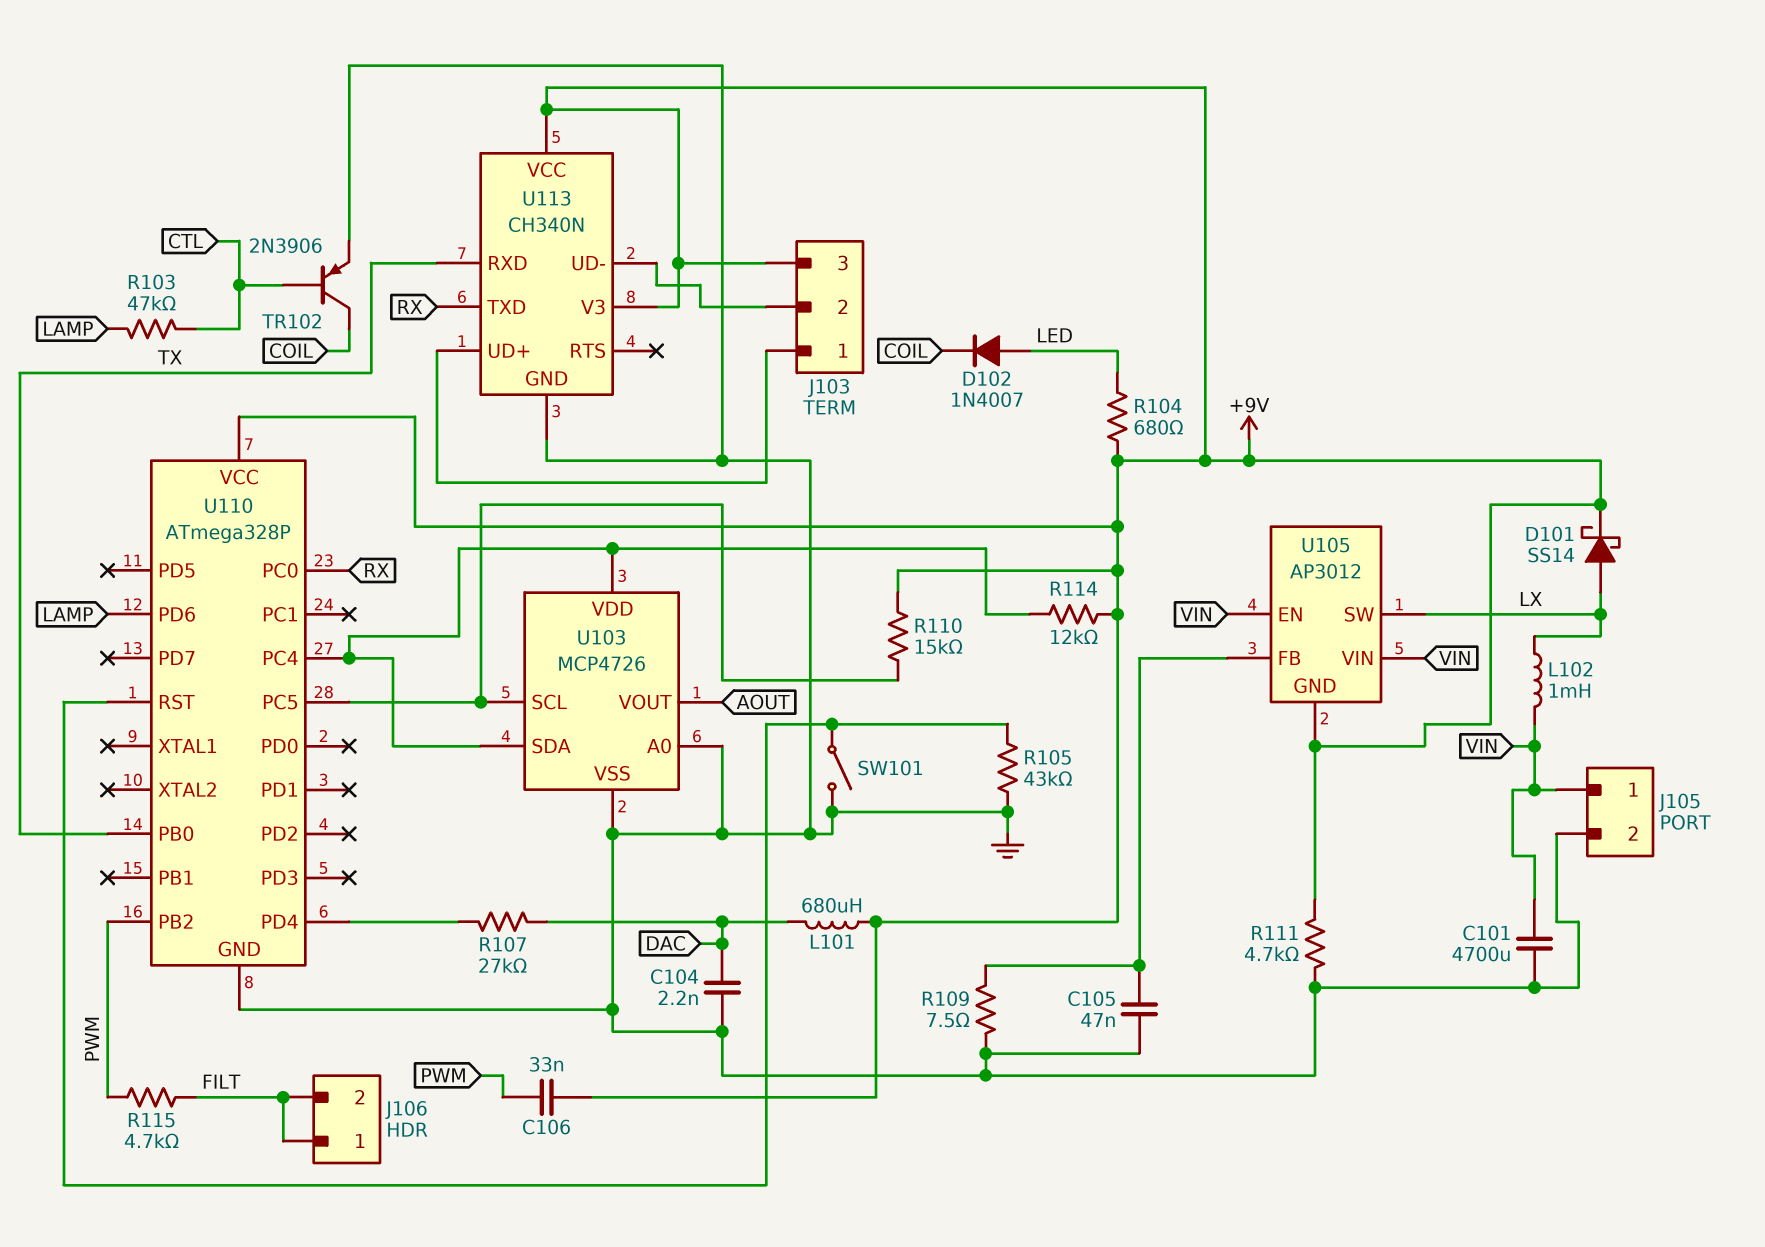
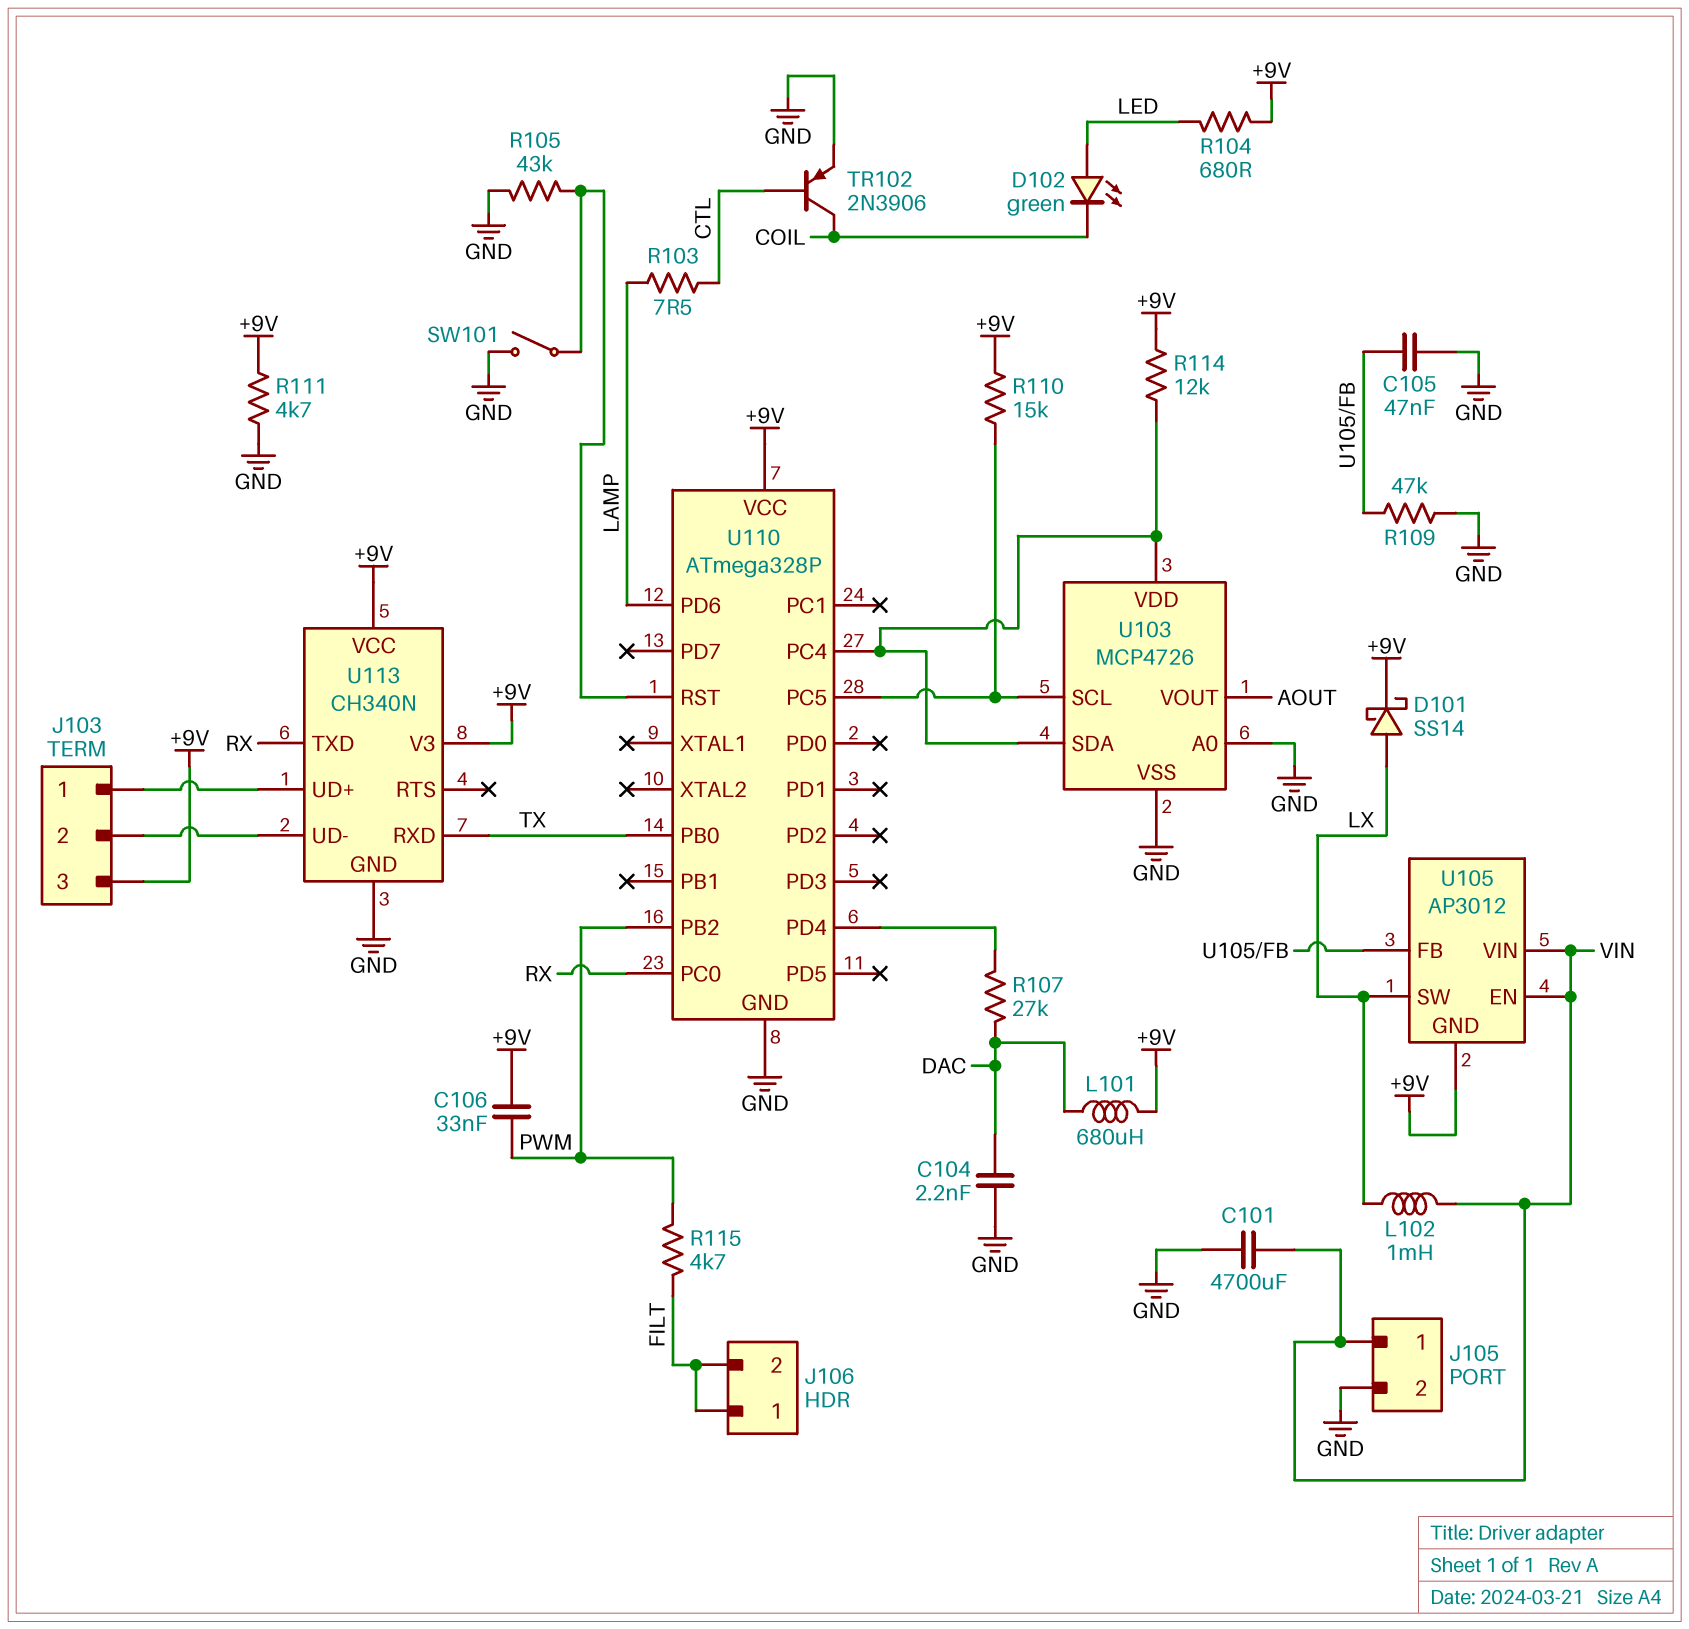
D102: diode 1N4007 (A LED, K COIL) -> LED green (A LED, K COIL)
R103: 47k (CTL, LAMP) -> 7.5 (CTL, LAMP)
R109: 7.5 (GND, U105/FB) -> 47k (GND, U105/FB)

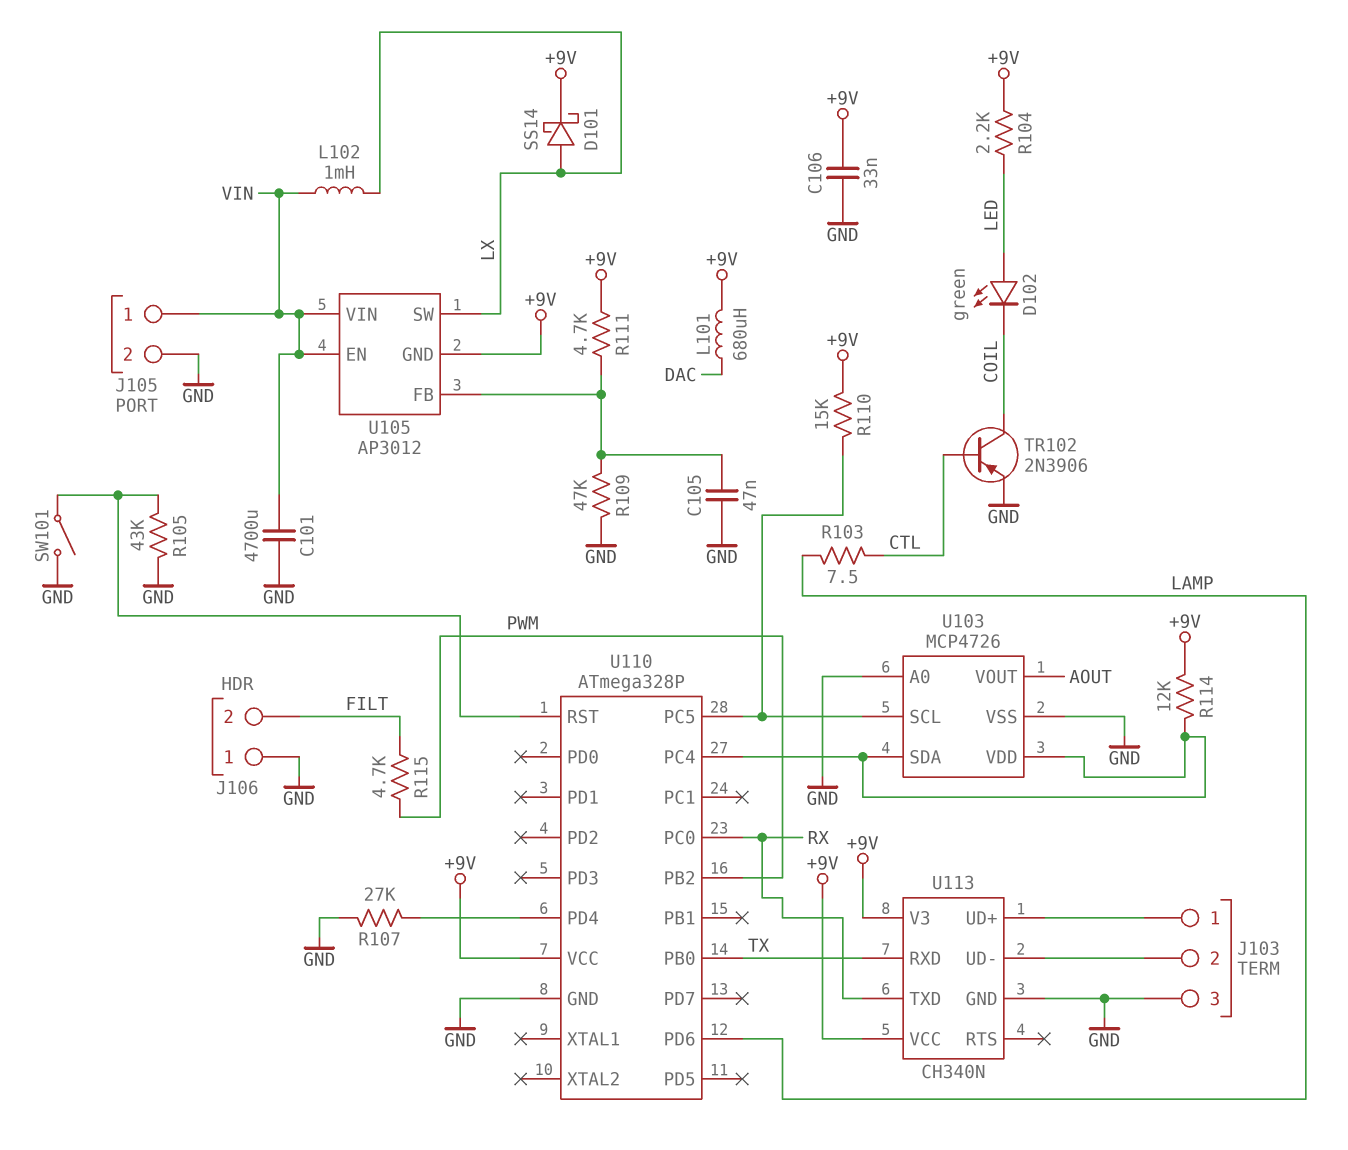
C104: 2.2nF (DAC, GND) -> none
C106: 33nF (+9V, PWM) -> 33nF (+9V, GND)
J103 pin 3: +9V -> GND
J106 pin 1: FILT -> GND
R104: 680 (+9V, LED) -> 2.2k (+9V, LED)
R107: 27k (DAC, U110/PD4) -> 27k (GND, U110/PD4)
R111: 4.7k (+9V, GND) -> 4.7k (+9V, U105/FB)

